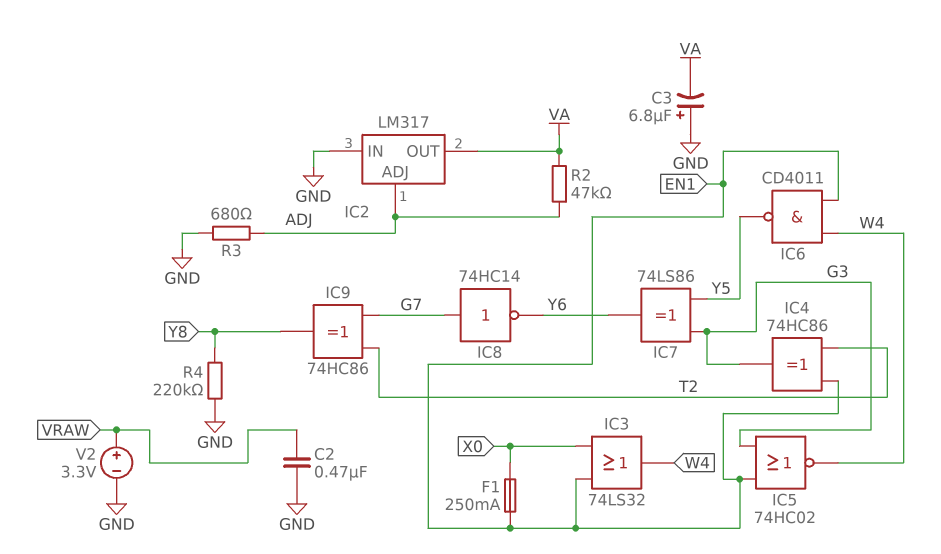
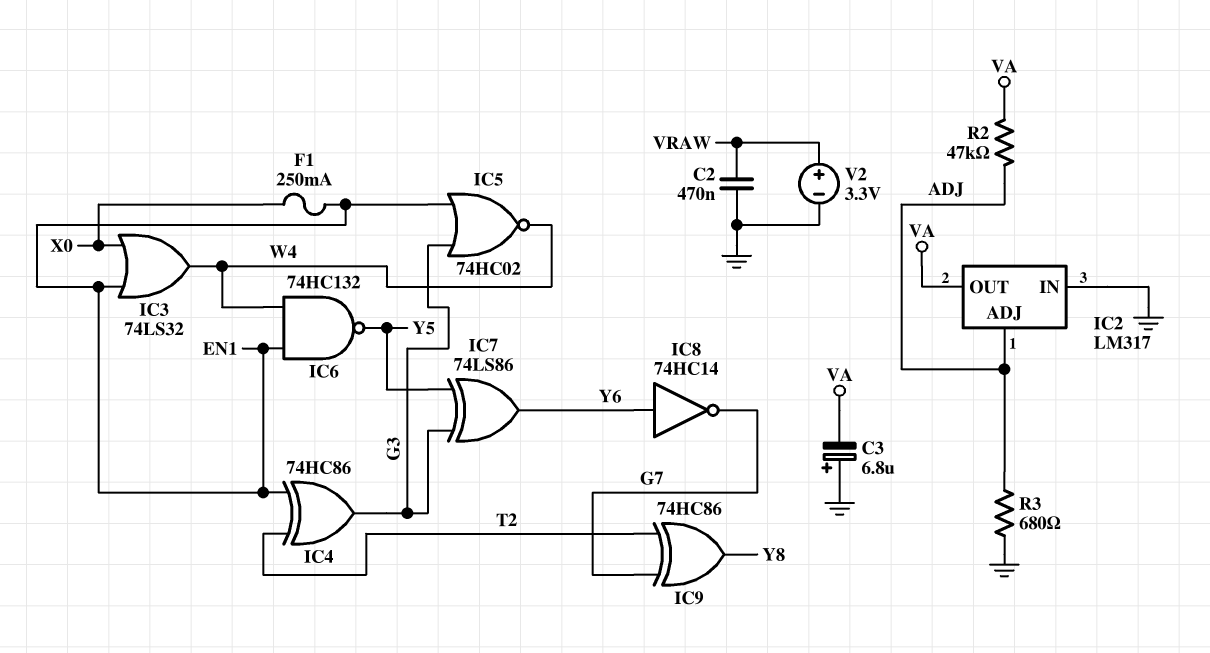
IC6: NAND CD4011 (in EN1, in W4, out Y5) -> NAND 74HC132 (in EN1, in W4, out Y5)
IC8: NOT 74HC14 (in G7, out Y6) -> NOT 74HC14 (in Y6, out G7)
R4: 220k (GND, Y8) -> none

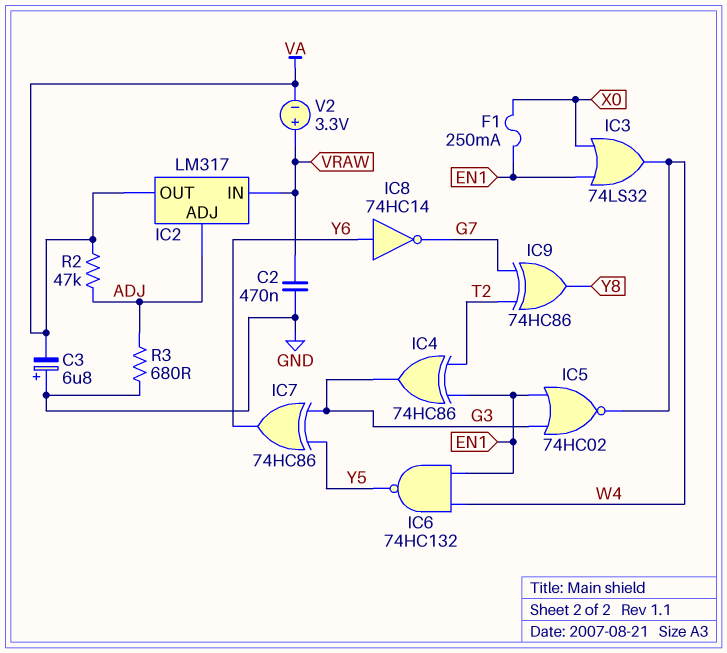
IC2 pin IN: GND -> VRAW
IC7: XOR 74LS86 (in G3, in Y5, out Y6) -> XOR 74HC86 (in G3, in Y5, out Y6)
V2: 3.3V (plus VRAW, minus GND) -> 3.3V (plus VRAW, minus VA)

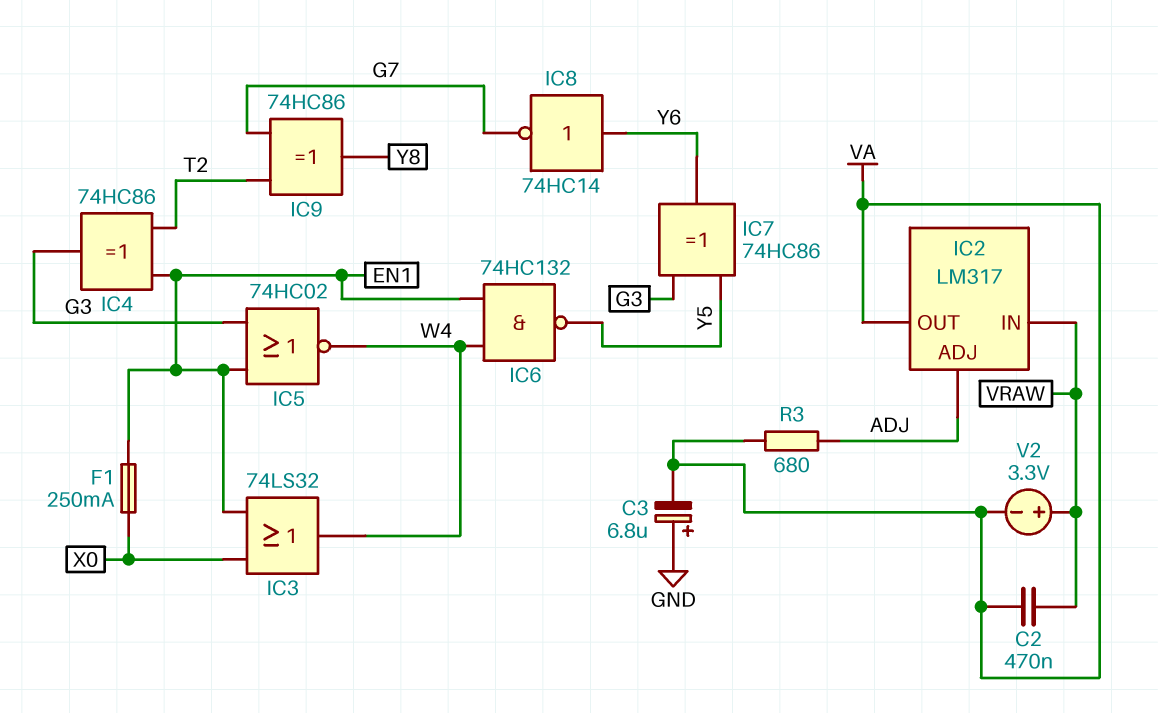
C2: 470nF (GND, VRAW) -> 470nF (VA, VRAW)
R2: 47k (ADJ, VA) -> none
R3: 680 (ADJ, GND) -> 680 (ADJ, VA)

